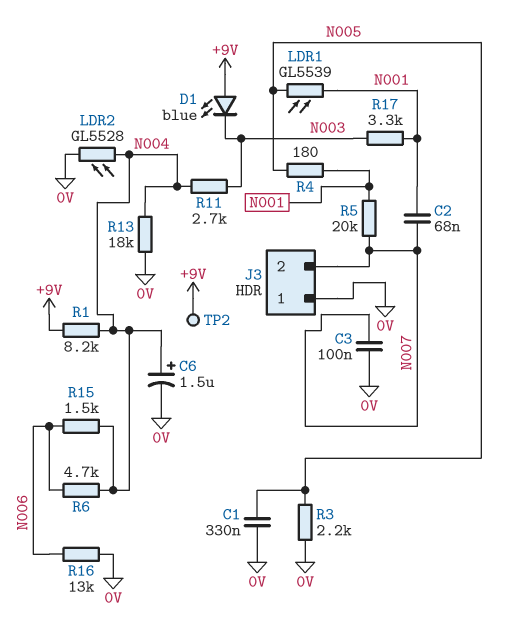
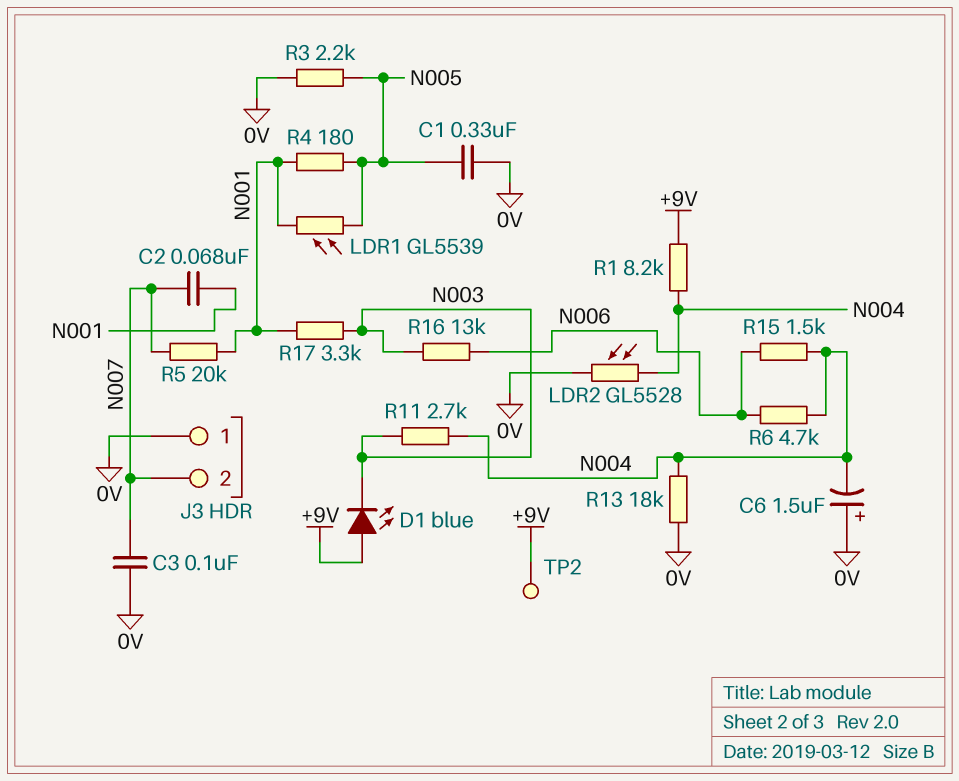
C6: 1.5uF (plus N004, minus 0V) -> 1.5uF (plus 0V, minus N004)
R16: 13k (0V, N006) -> 13k (N003, N006)

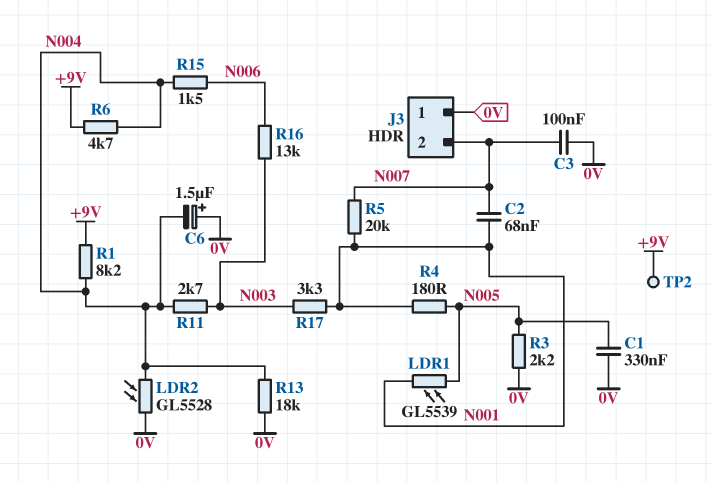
D1: LED blue (A +9V, K N003) -> none
R6: 4.7k (N004, N006) -> 4.7k (+9V, N004)

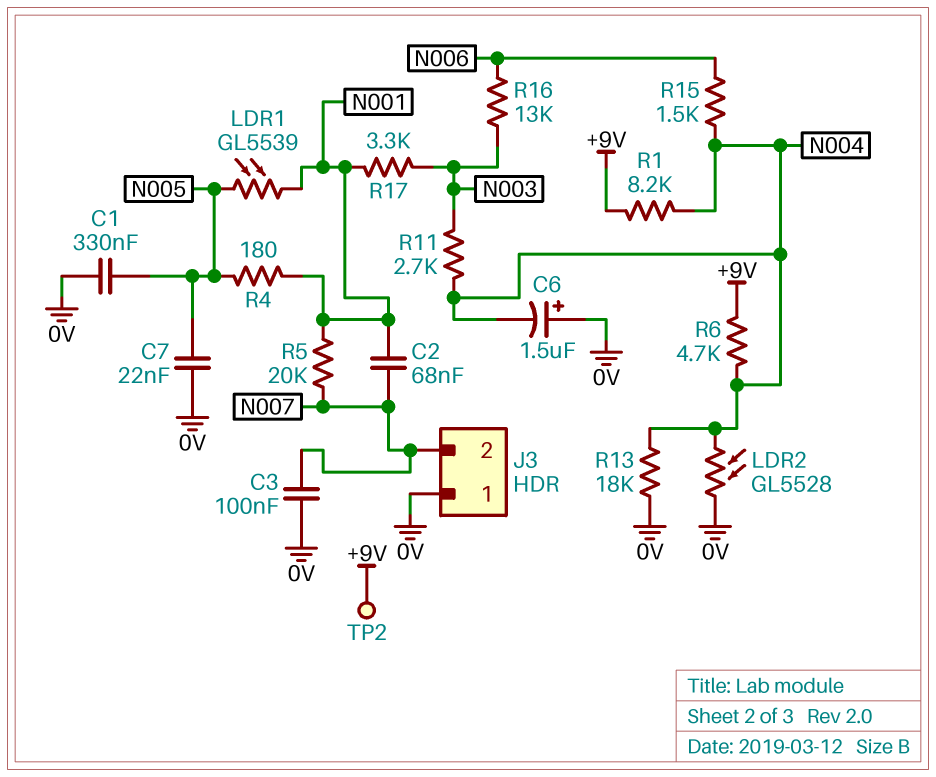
C7: none -> 22nF (0V, N005)
R3: 2.2k (0V, N005) -> none

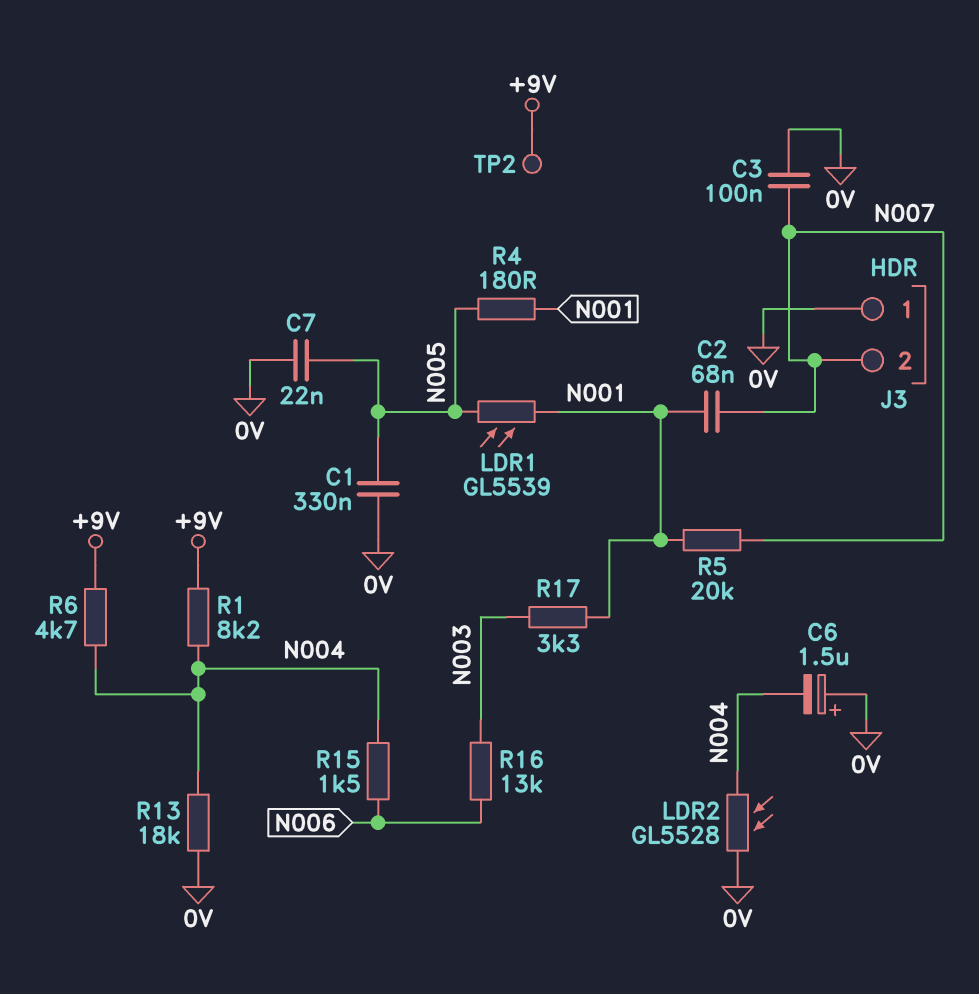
R11: 2.7k (N003, N004) -> none

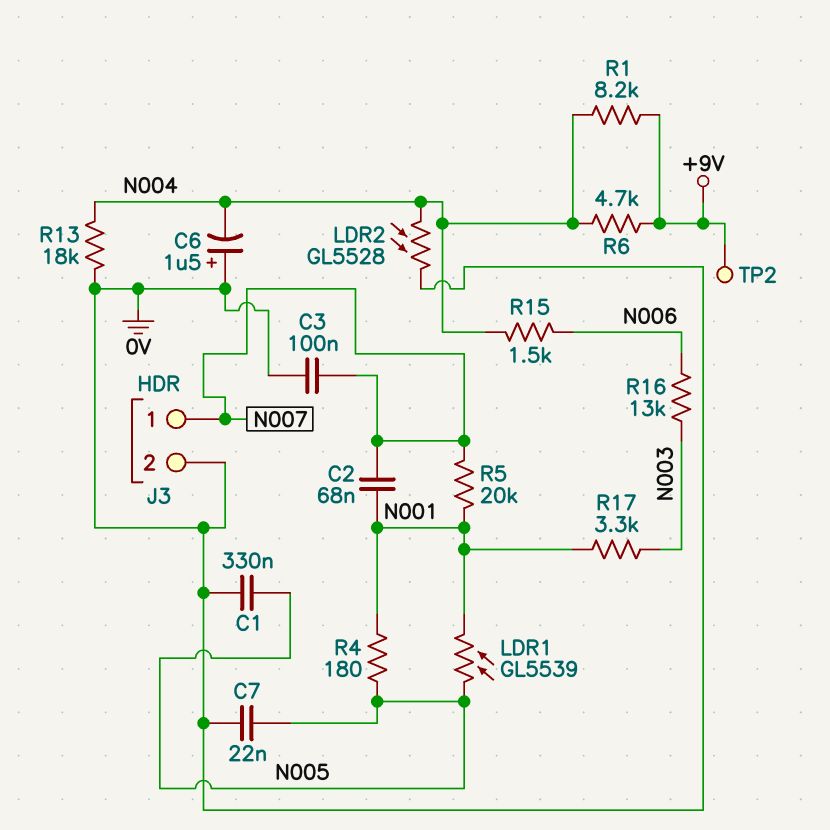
J3 pin 1: 0V -> N007
J3 pin 2: N007 -> 0V

